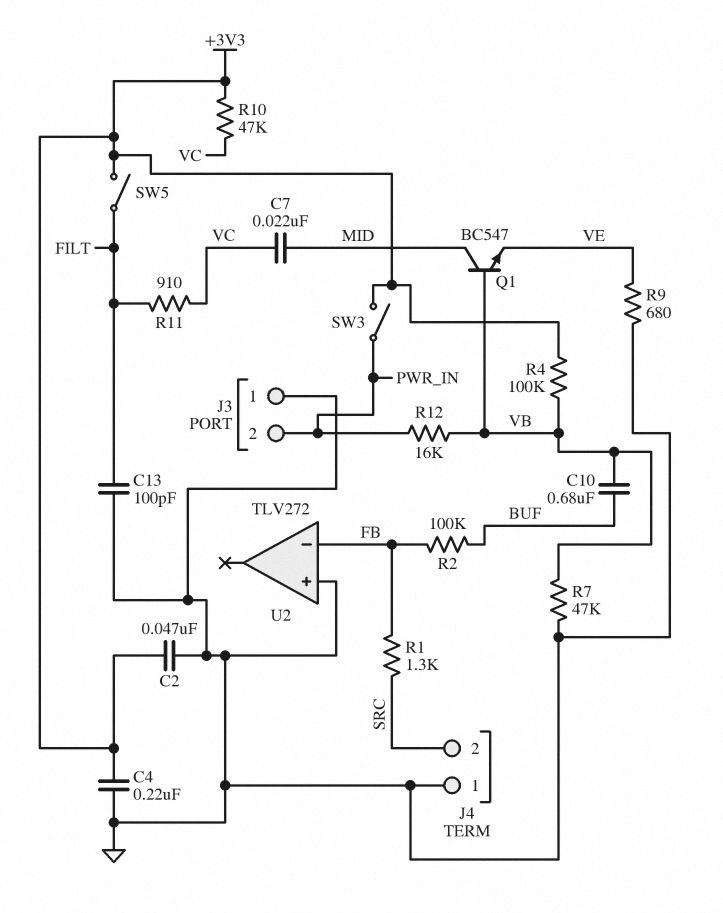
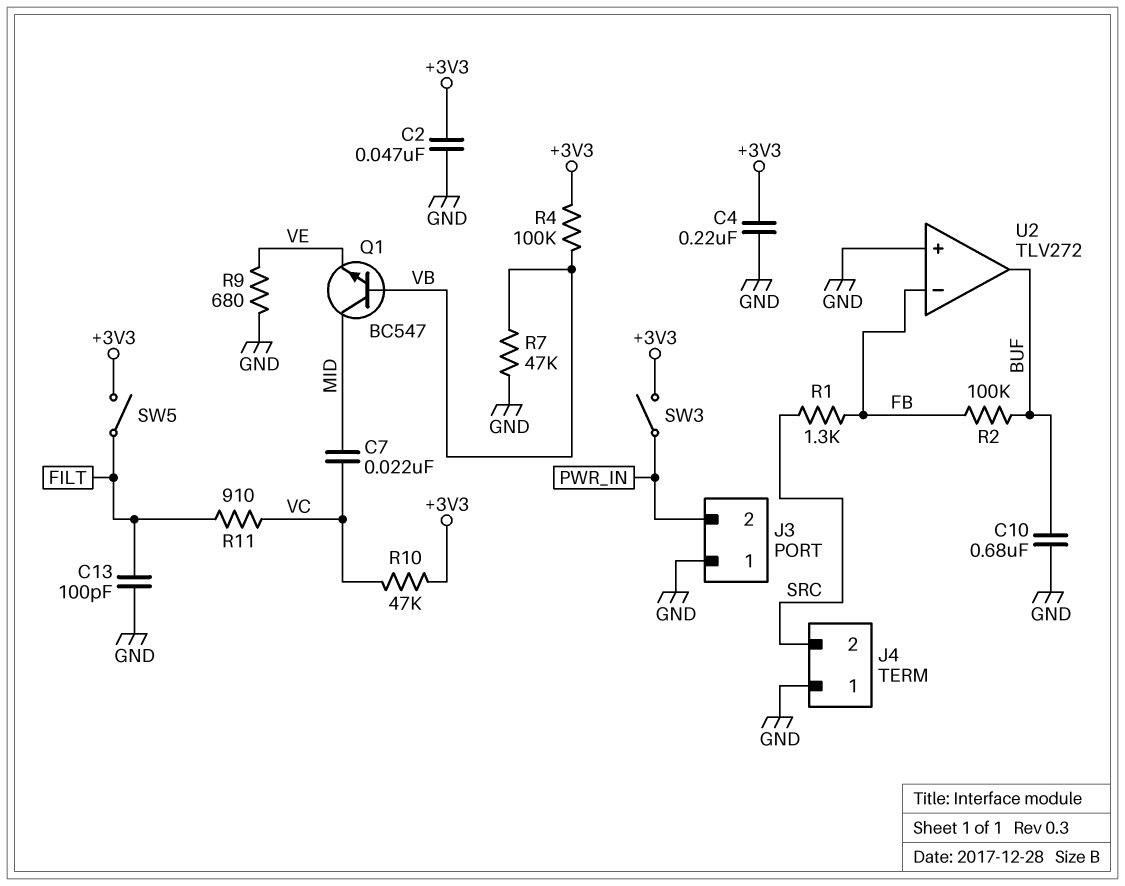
C10: 680nF (BUF, VB) -> 680nF (BUF, GND)
R12: 16k (PWR_IN, VB) -> none
U2 pin out: none -> BUF

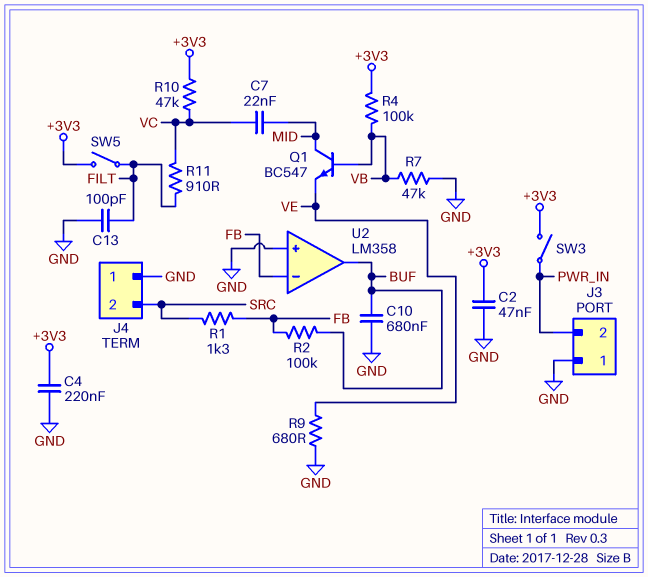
U2: TLV272 -> LM358

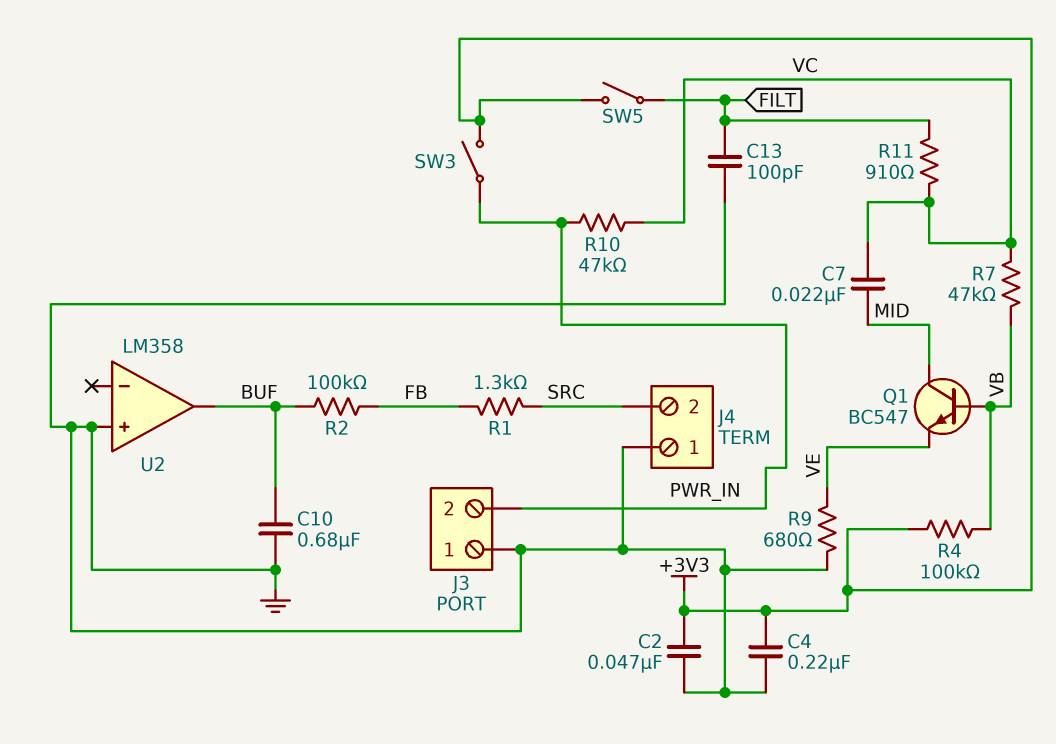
R7: 47k (GND, VB) -> 47k (VB, VC)
R10: 47k (+3V3, VC) -> 47k (PWR_IN, VC)
U2 pin in-: FB -> none

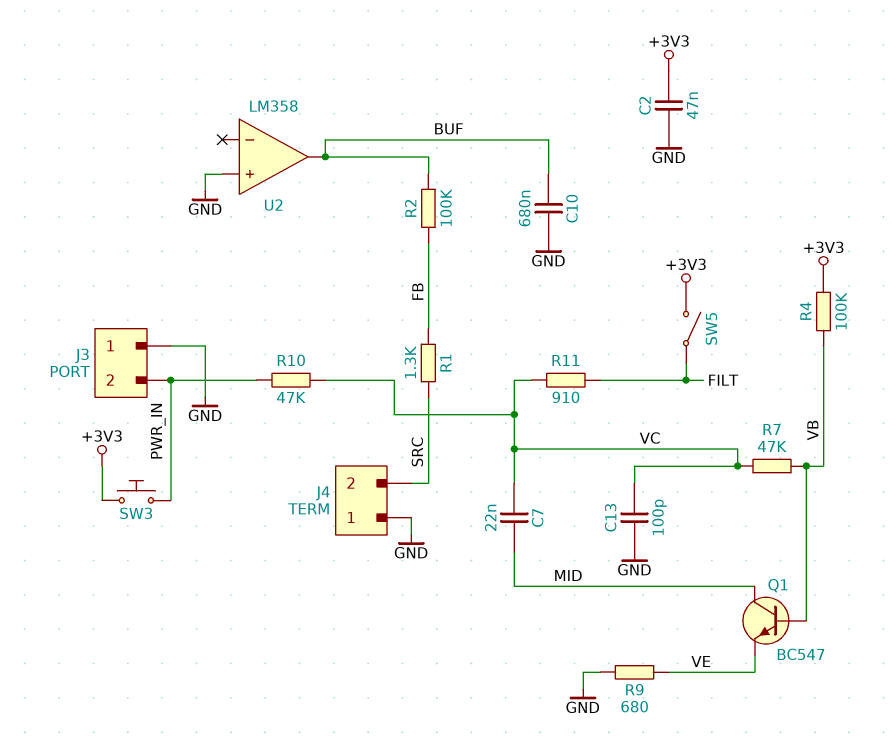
C4: 220nF (+3V3, GND) -> none
C13: 100pF (FILT, GND) -> 100pF (GND, VC)
SW3: switch (+3V3, PWR_IN) -> button (+3V3, PWR_IN)

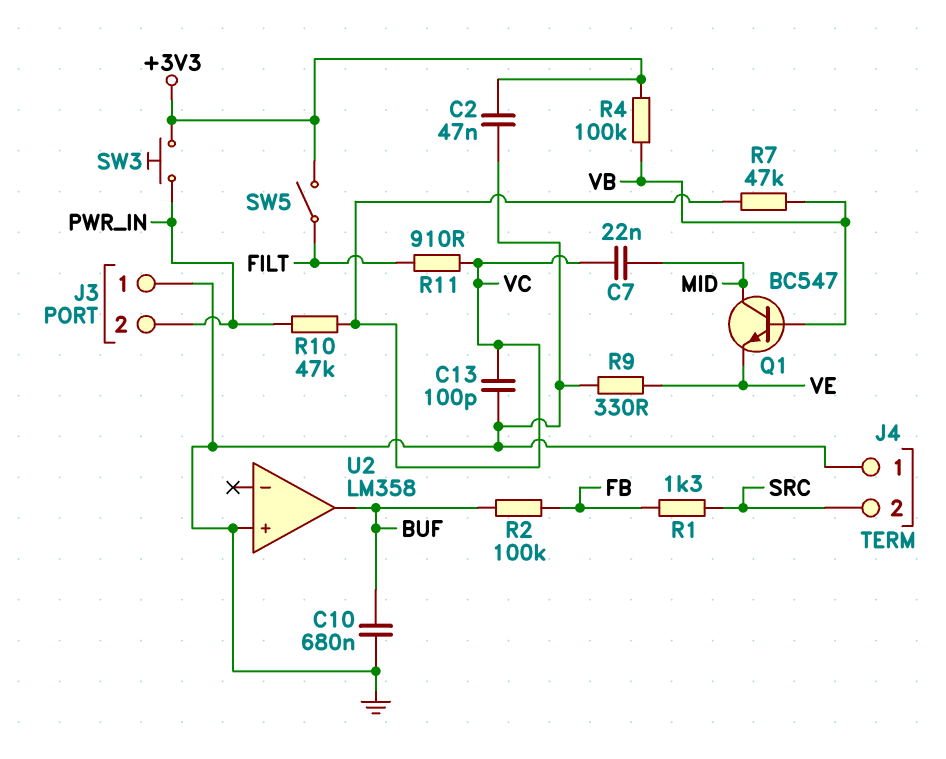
R9: 680 (GND, VE) -> 330 (GND, VE)

